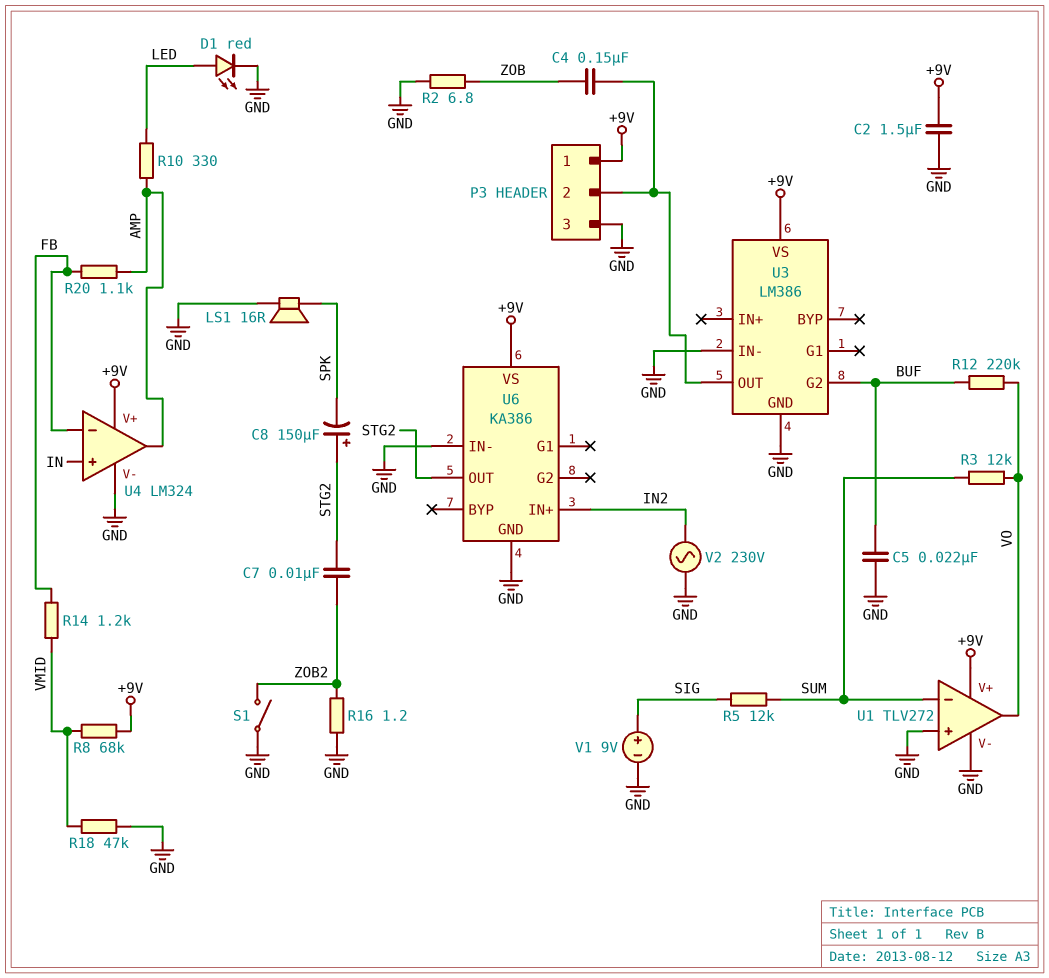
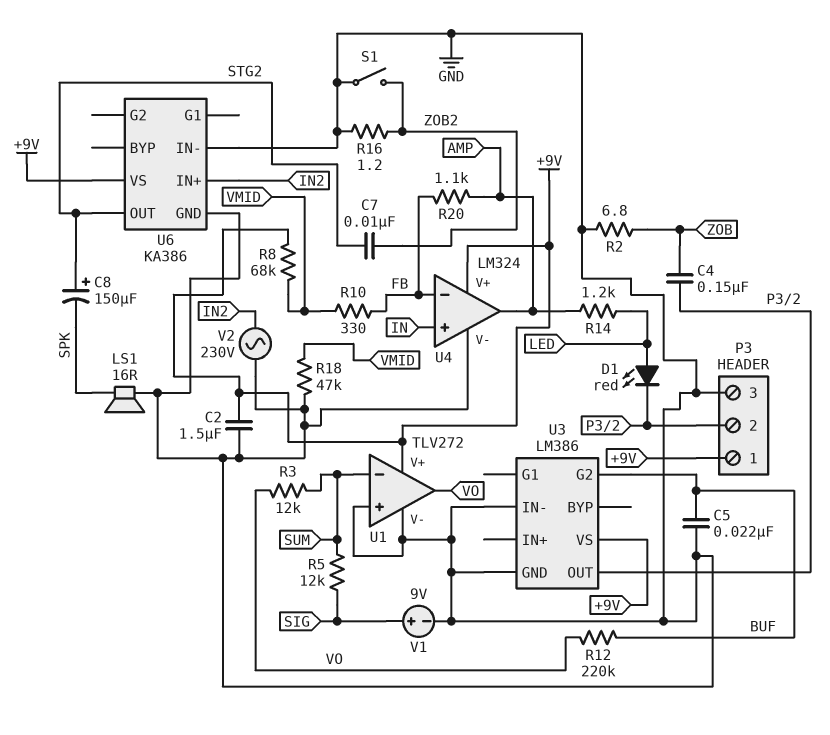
D1: LED red (A LED, K GND) -> LED red (A LED, K P3/2)
R10: 330 (AMP, LED) -> 330 (FB, VMID)
R14: 1.2k (FB, VMID) -> 1.2k (AMP, LED)

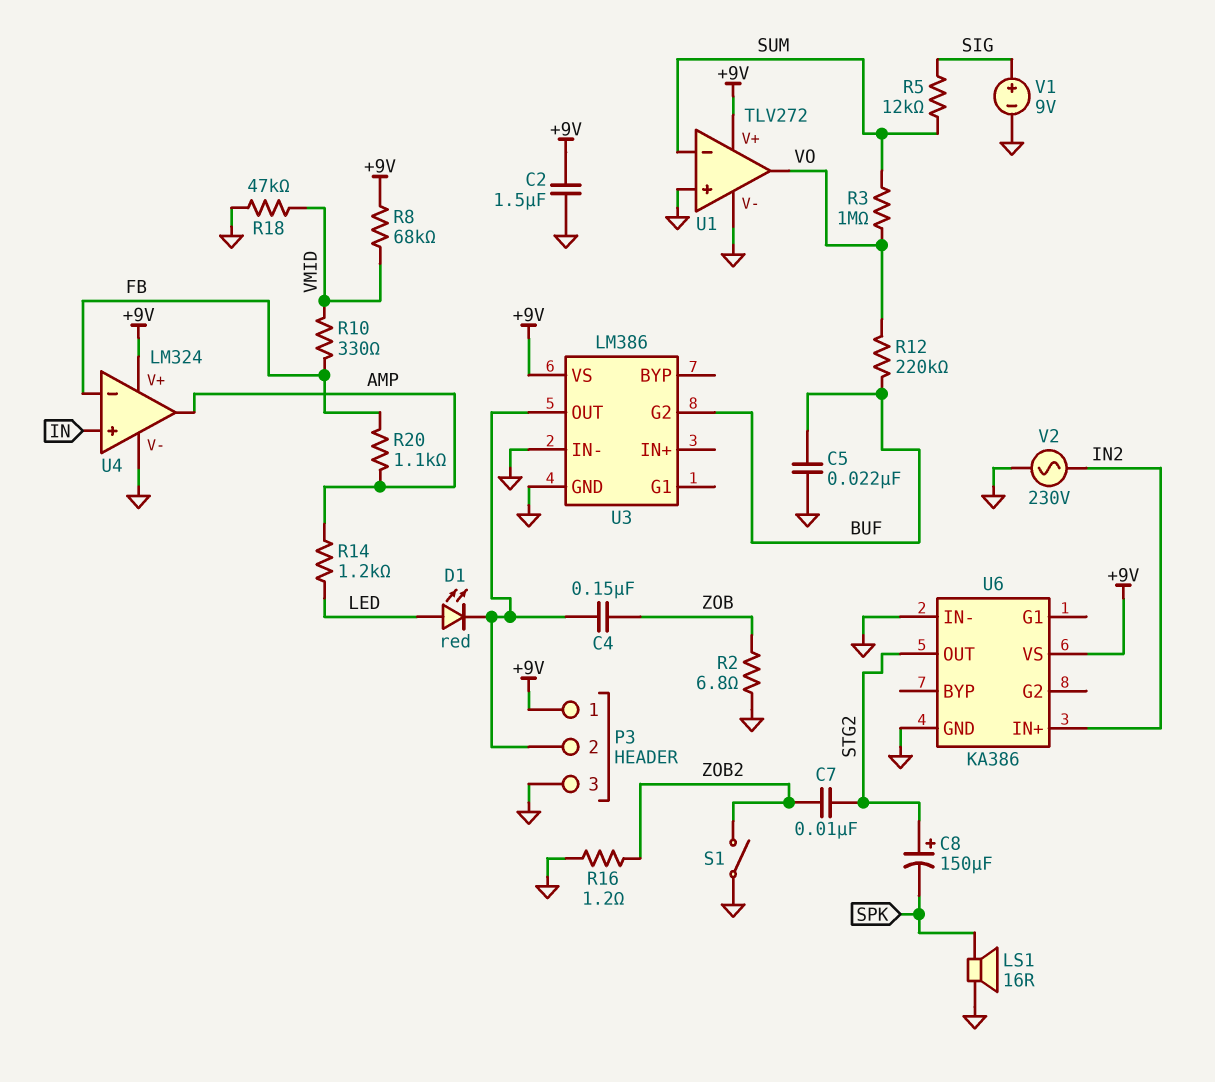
R3: 12k (SUM, VO) -> 1M (SUM, VO)

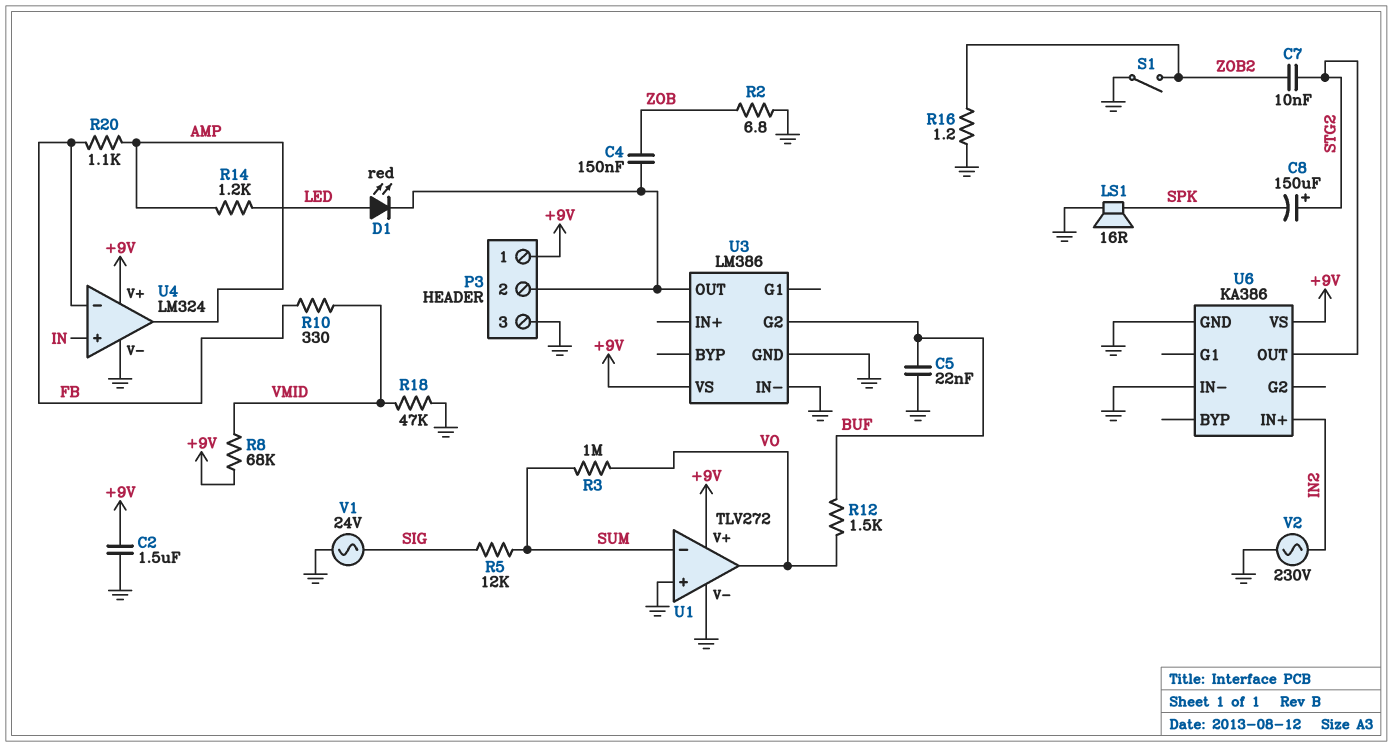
R12: 220k (BUF, VO) -> 1.5k (BUF, VO)
V1: 9V (plus SIG, minus GND) -> AC 24V (GND, SIG)

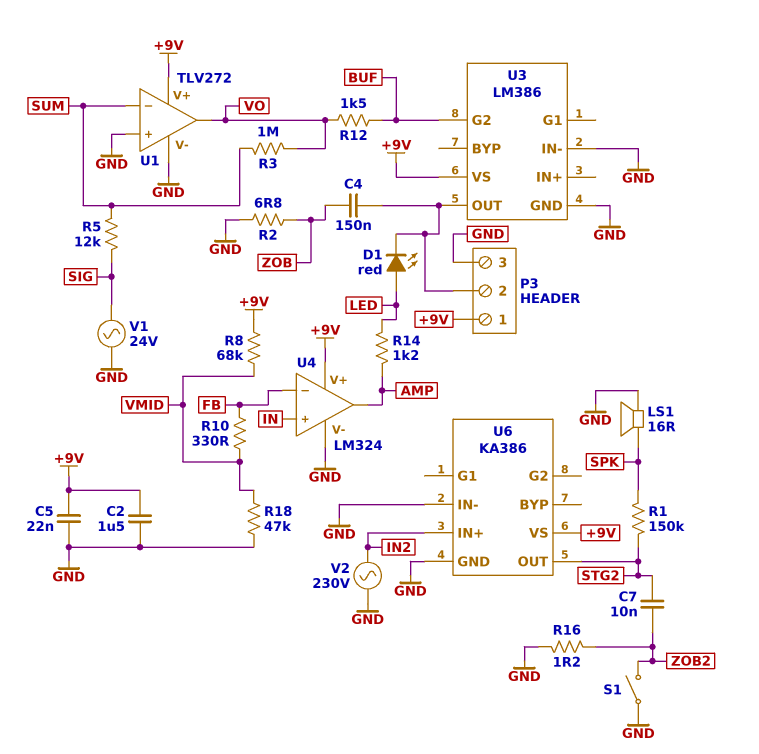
C5: 22nF (BUF, GND) -> 22nF (+9V, GND)
C8: 150uF (plus STG2, minus SPK) -> none
R1: none -> 150k (SPK, STG2)
R20: 1.1k (AMP, FB) -> none

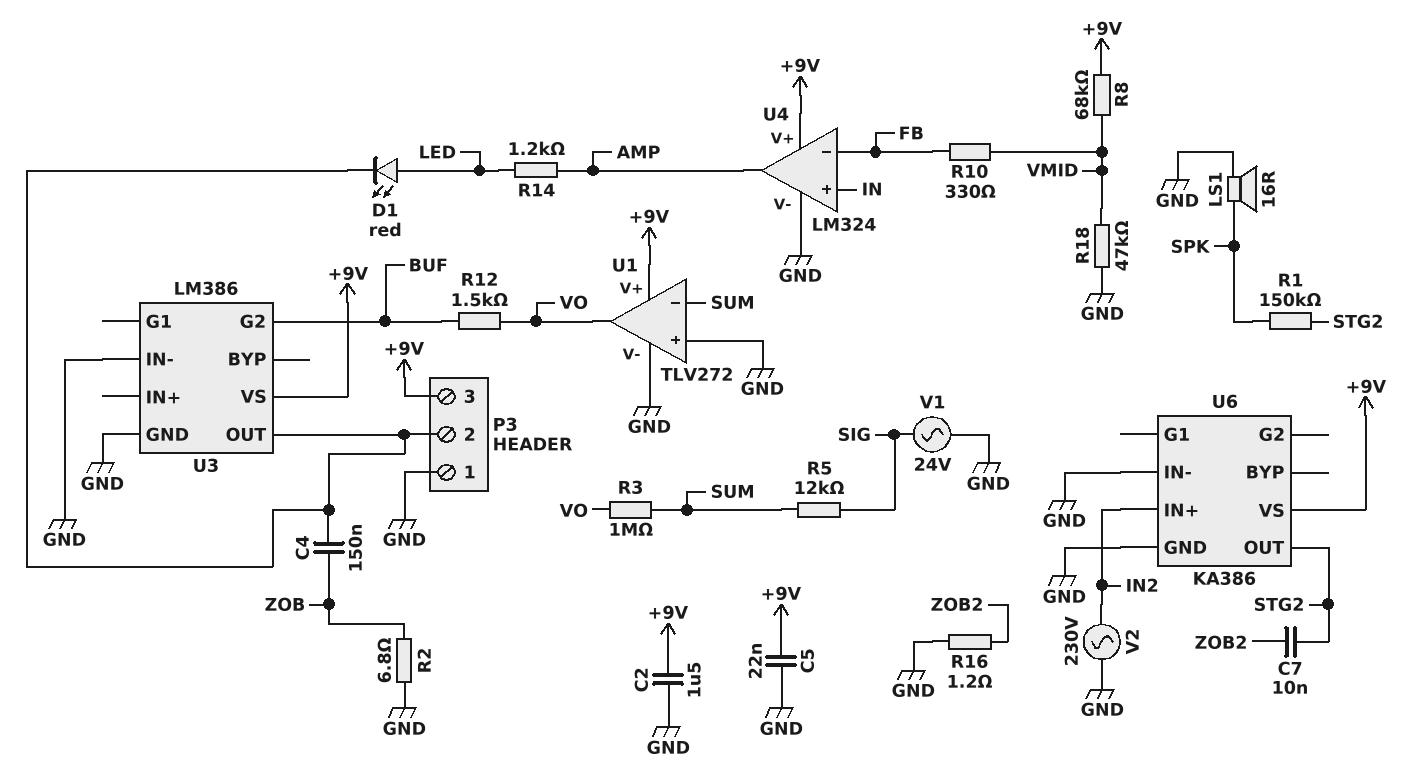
P3 pin 1: +9V -> GND
P3 pin 3: GND -> +9V
S1: switch (GND, ZOB2) -> none

